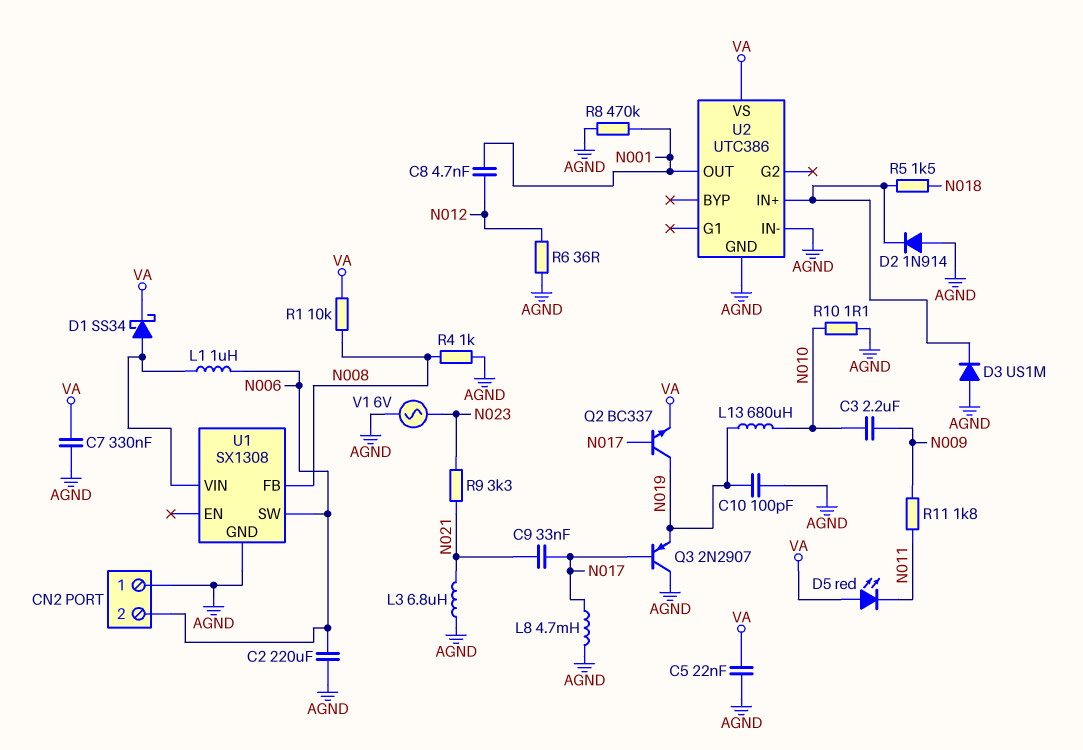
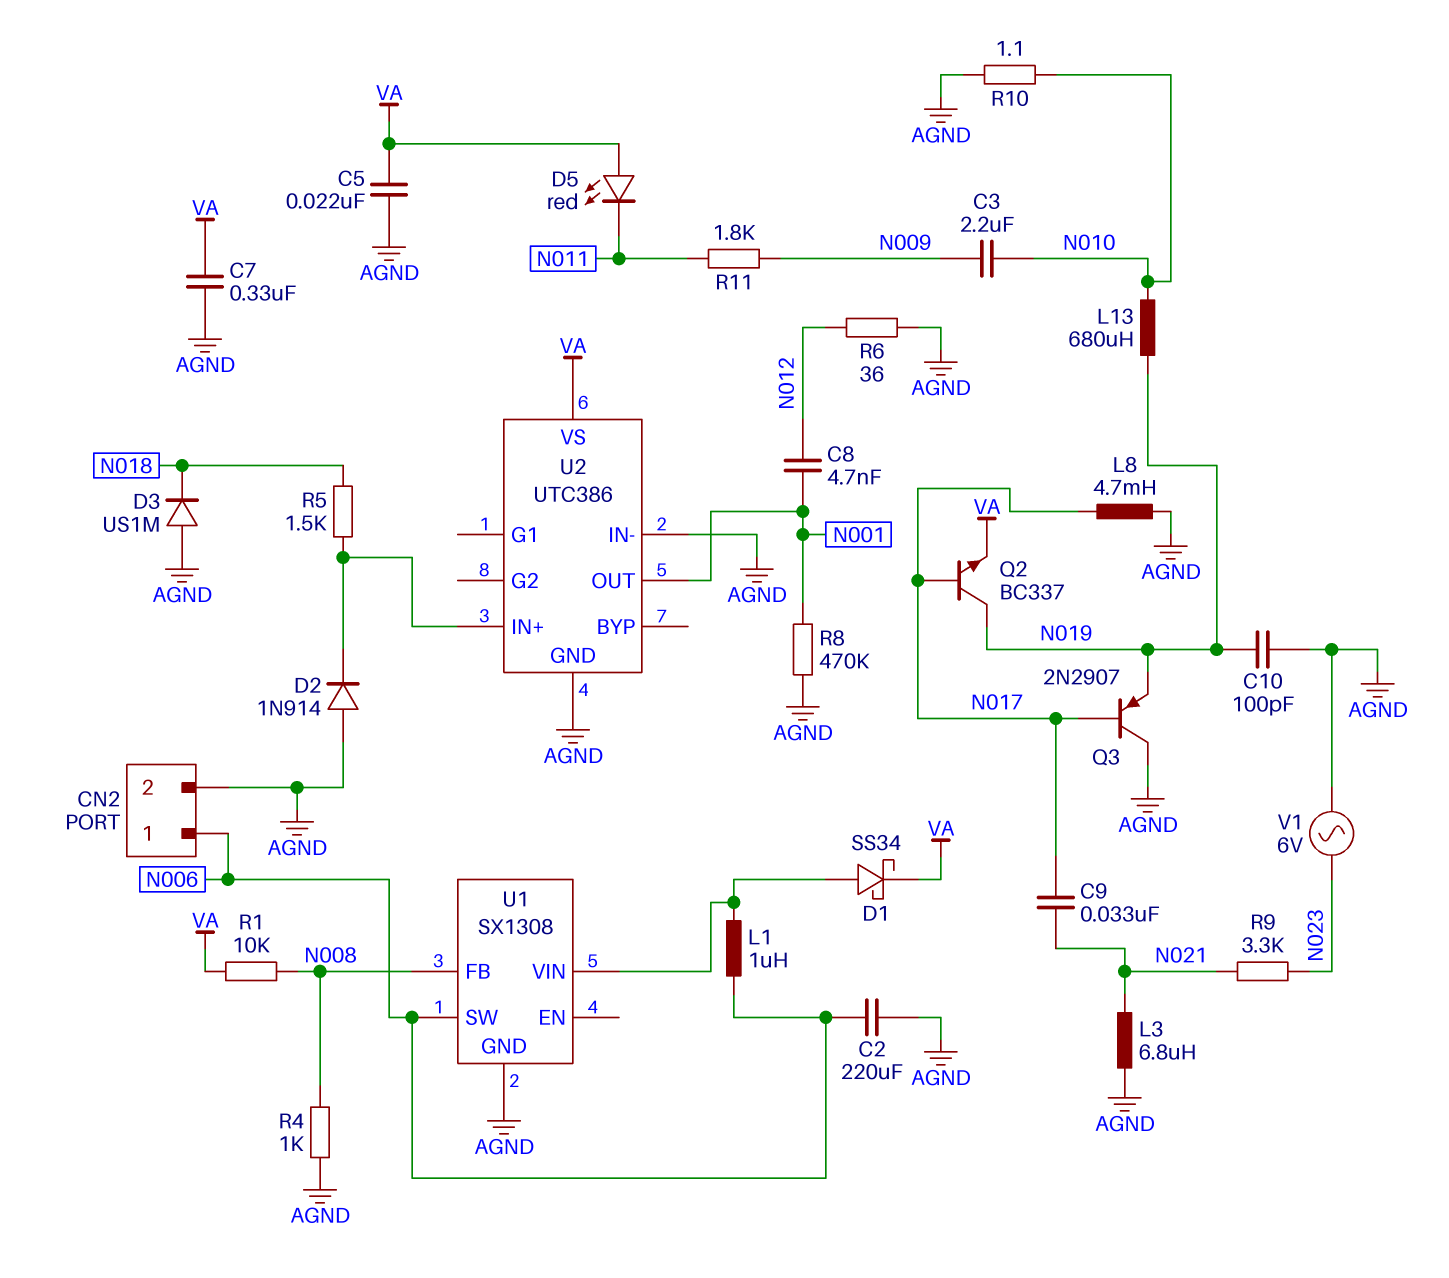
CN2 pin 1: AGND -> N006
CN2 pin 2: N006 -> AGND
D3: diode US1M (A AGND, K U2/IN+) -> diode US1M (A AGND, K N018)

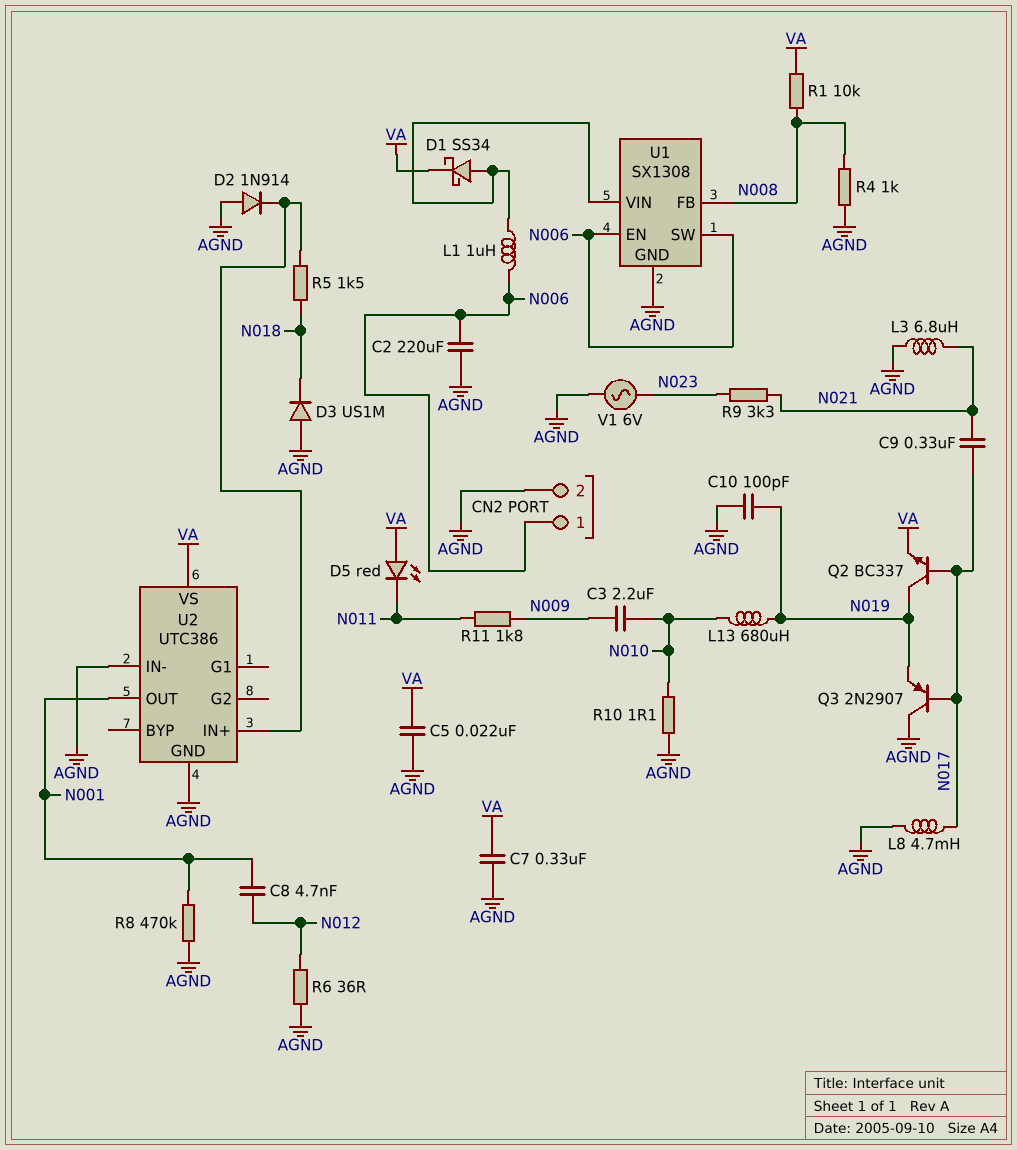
C9: 33nF (N017, N021) -> 330nF (N017, N021)
U1 pin EN: none -> N006

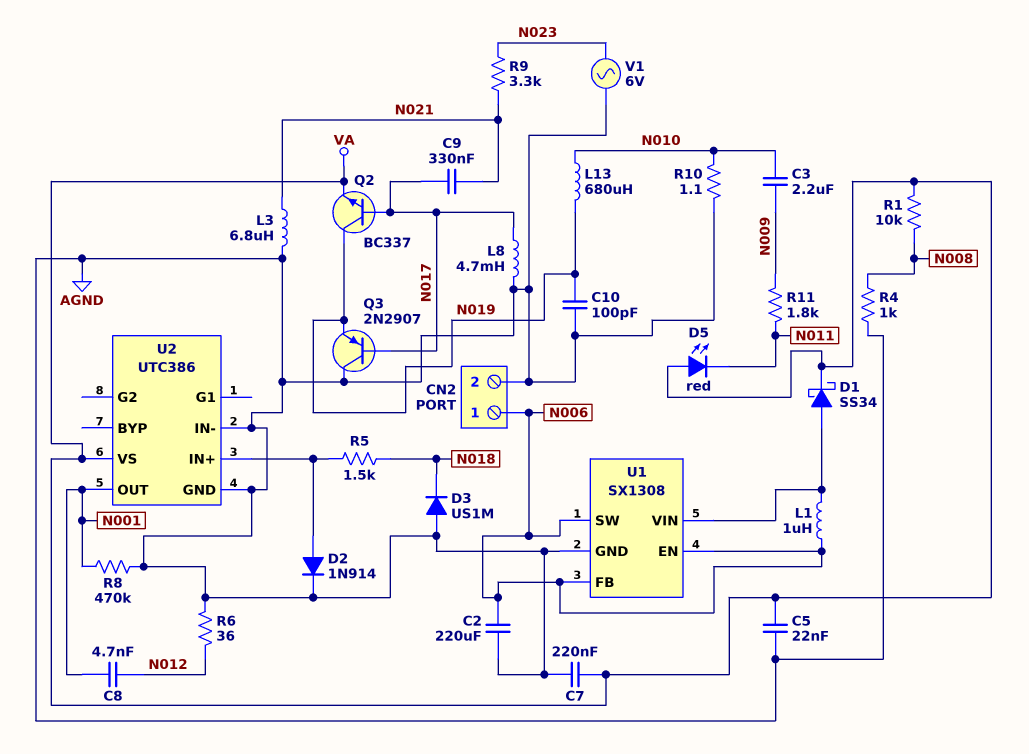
C7: 330nF (AGND, VA) -> 220nF (AGND, VA)
D2: diode 1N914 (A AGND, K U2/IN+) -> diode 1N914 (A U2/IN+, K AGND)
U1 pin FB: N008 -> N006

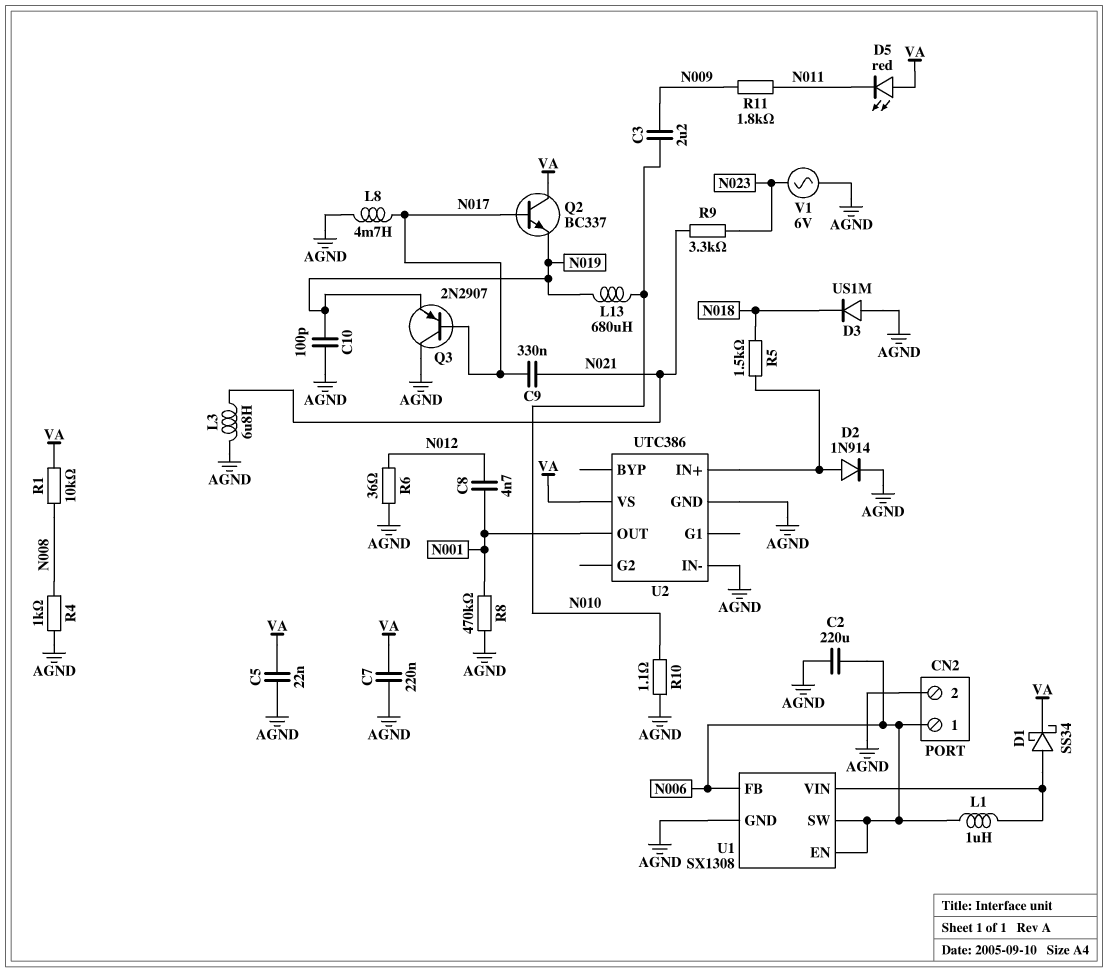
Q2: NPN BC337 (B N017, C N019, E VA) -> NPN BC337 (B N017, C VA, E N019)

